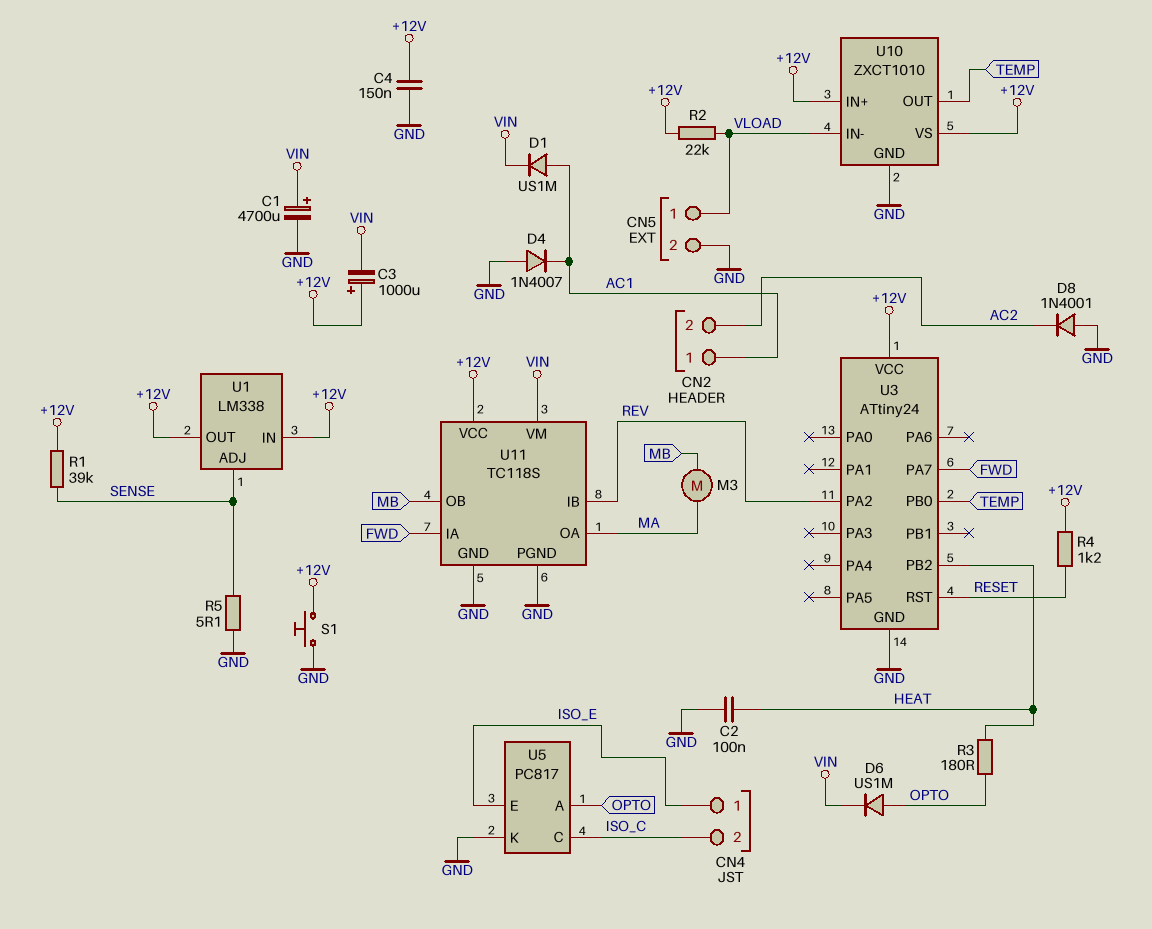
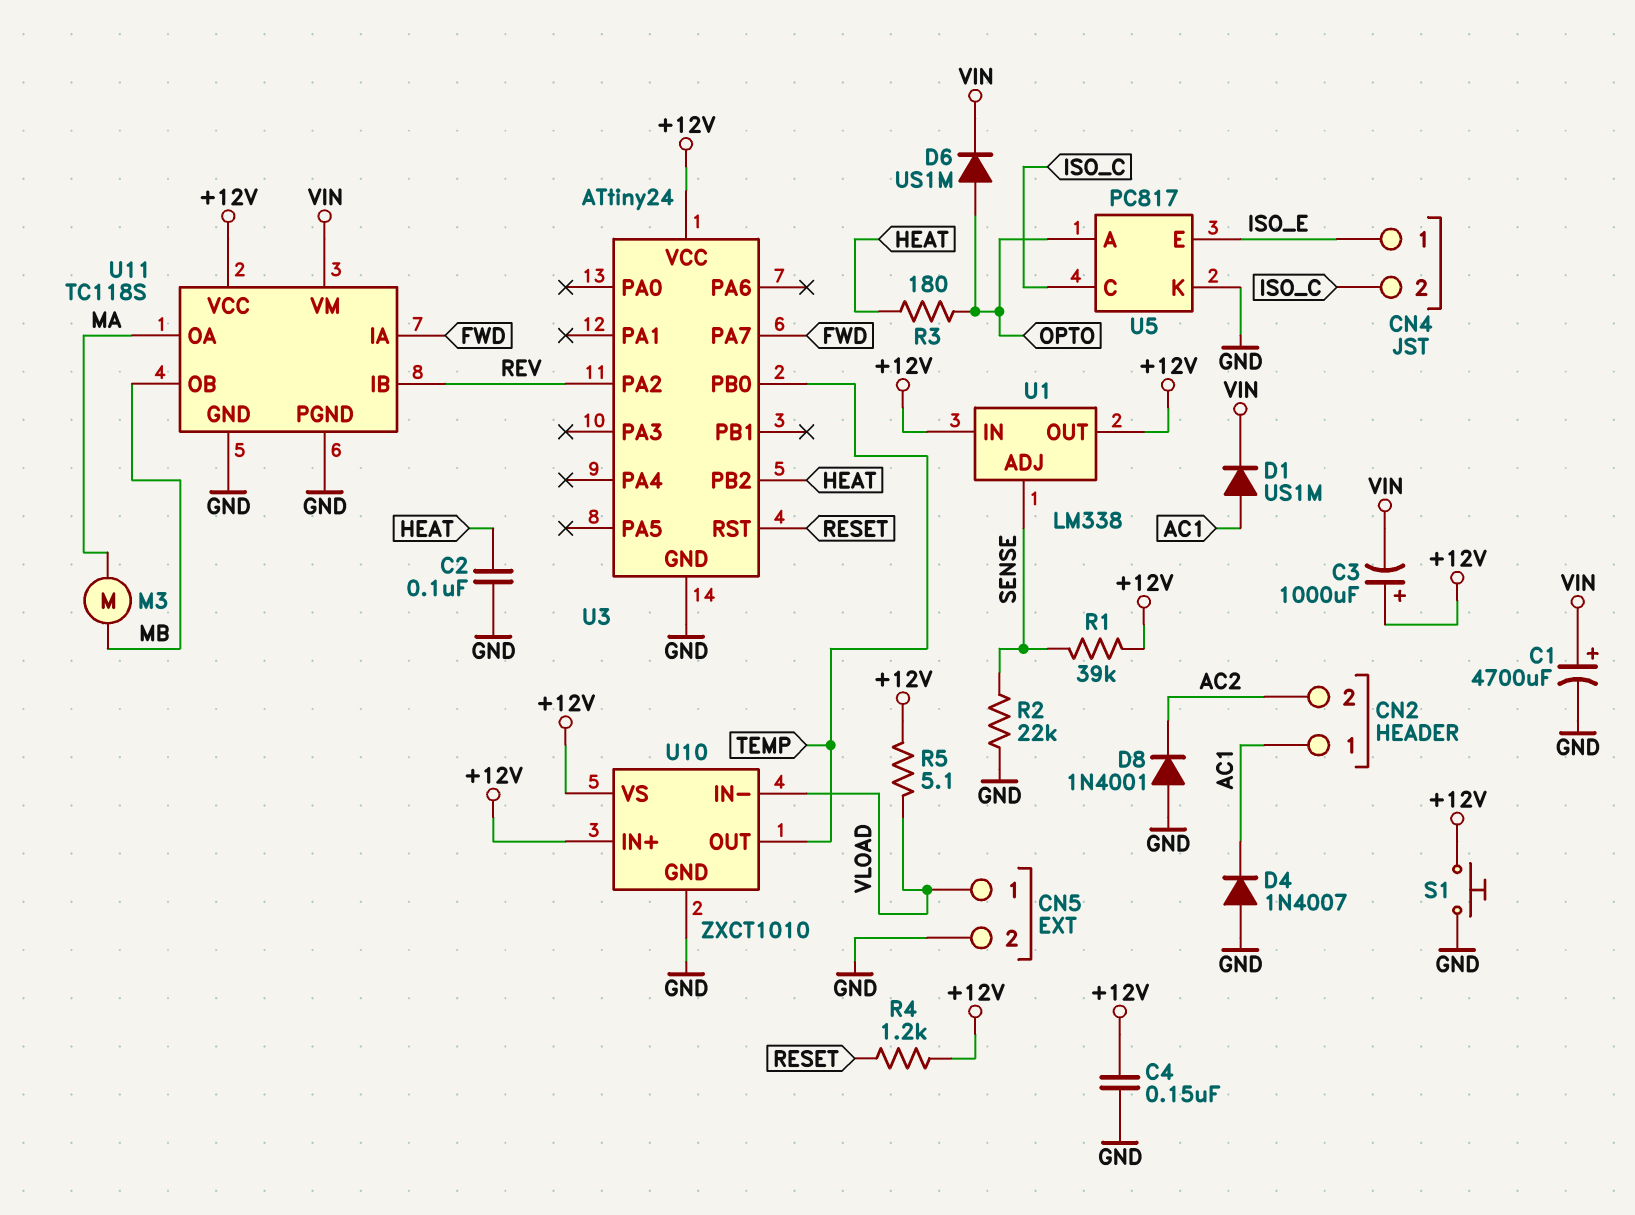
R2: 22k (+12V, VLOAD) -> 22k (GND, SENSE)
R5: 5.1 (GND, SENSE) -> 5.1 (+12V, VLOAD)

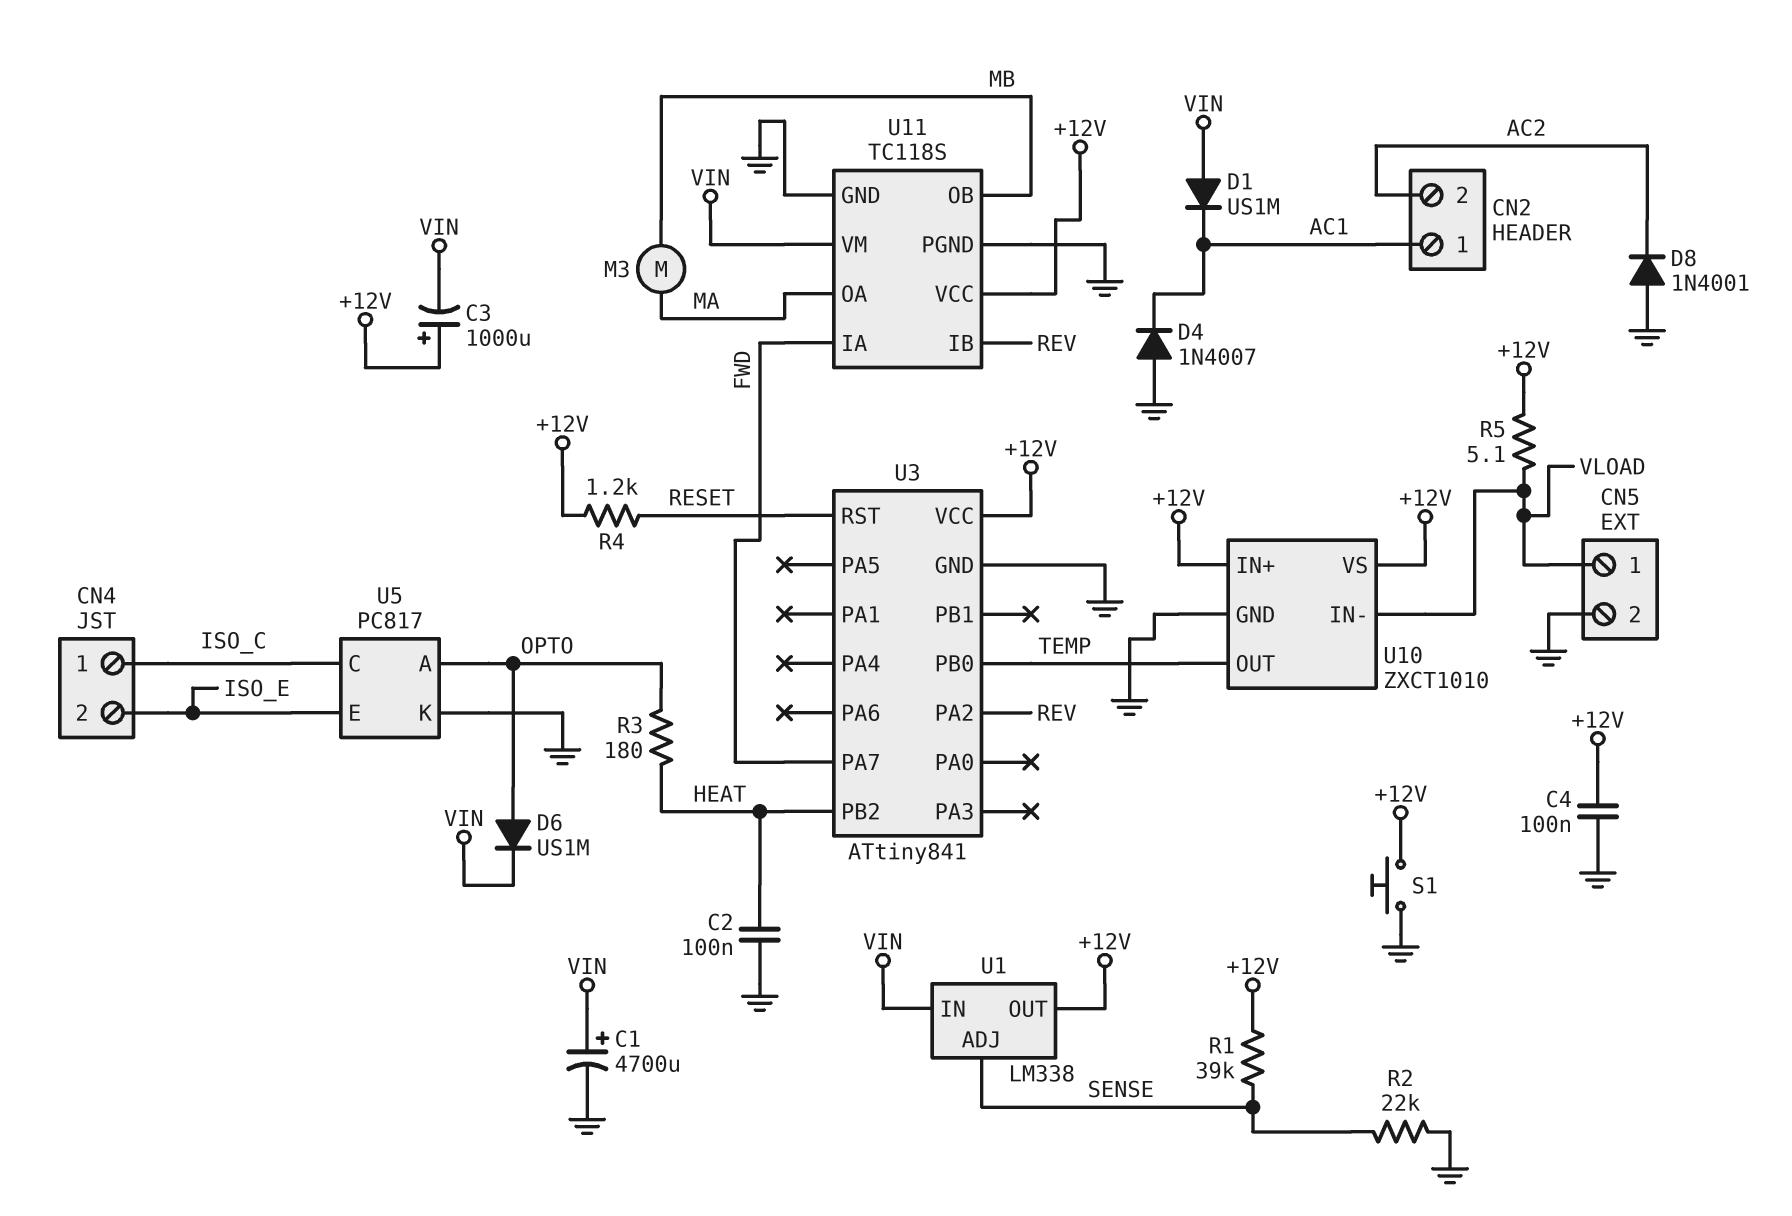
C4: 150nF (+12V, GND) -> 100nF (+12V, GND)
CN4 pin 1: ISO_E -> ISO_C
CN4 pin 2: ISO_C -> ISO_E
D1: diode US1M (A AC1, K VIN) -> diode US1M (A VIN, K AC1)
U1 pin IN: +12V -> VIN
U3: ATtiny24 -> ATtiny841

